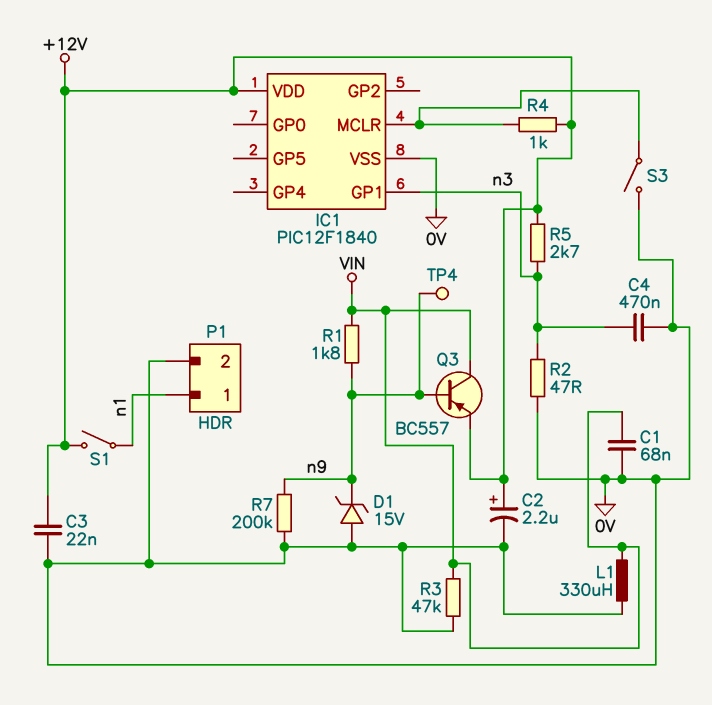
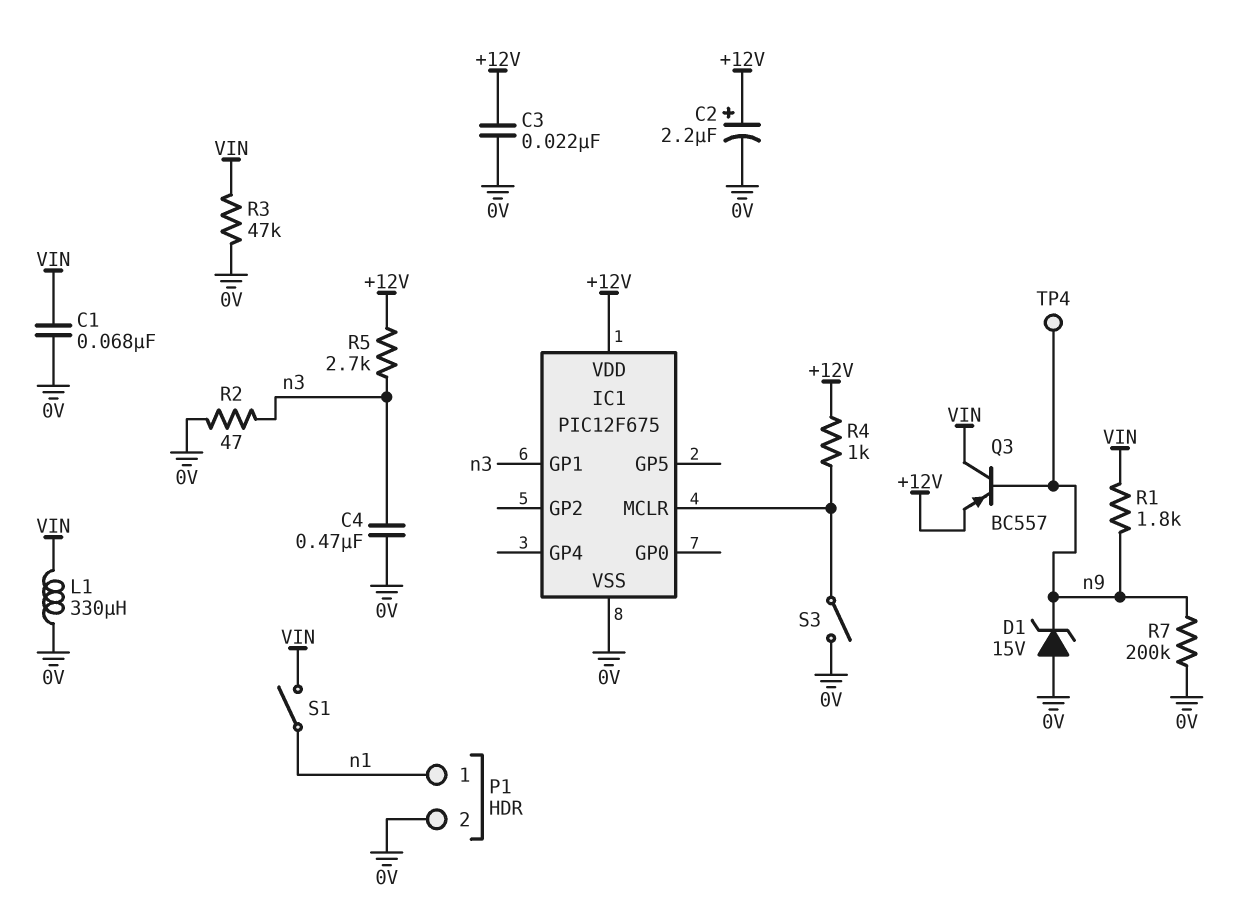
IC1: PIC12F1840 -> PIC12F675
S1: switch (+12V, n1) -> switch (VIN, n1)

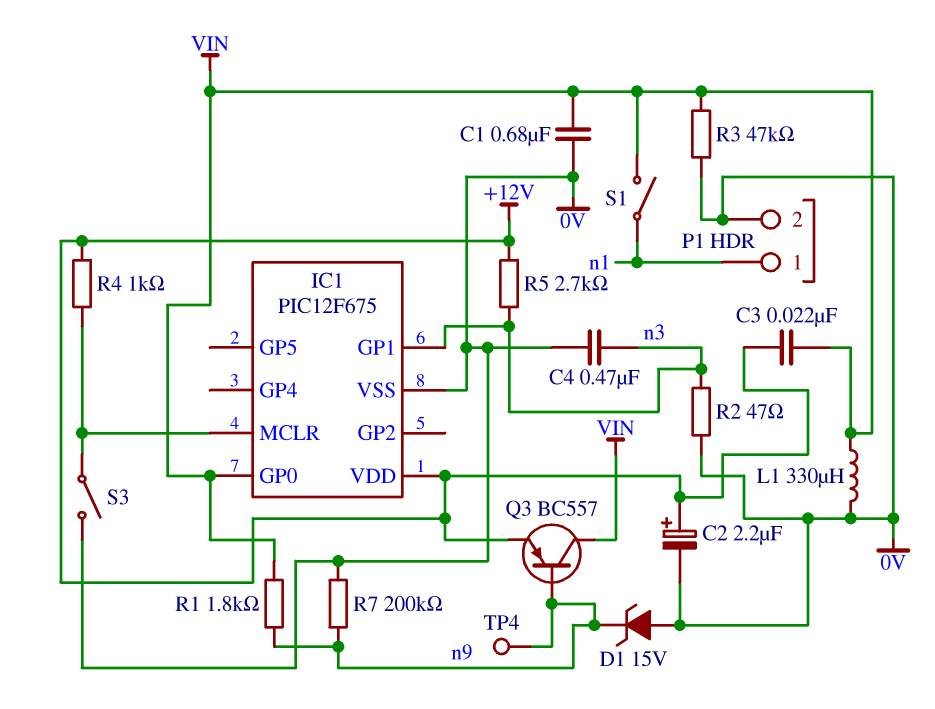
C1: 68nF (0V, VIN) -> 680nF (0V, VIN)
C3: 22nF (+12V, 0V) -> 22nF (+12V, VIN)
IC1 pin GP0: none -> VIN

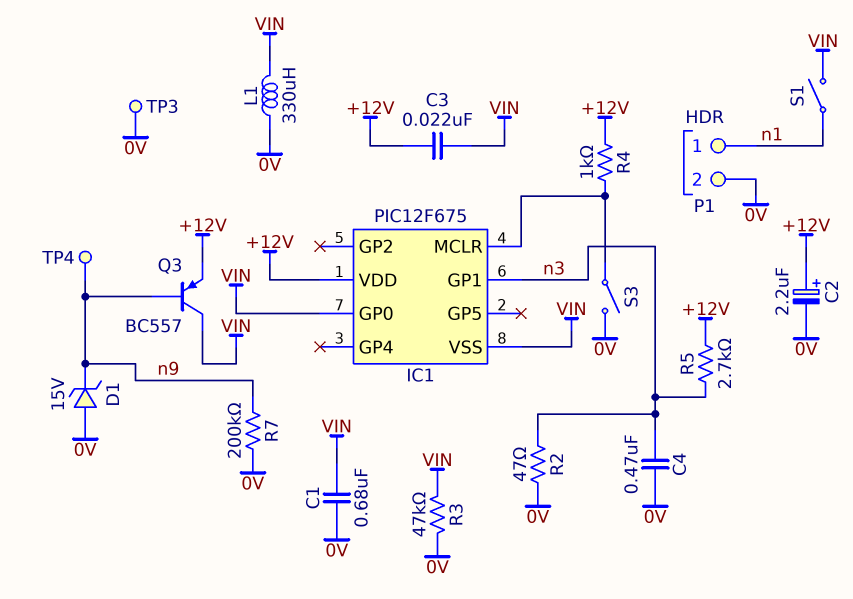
IC1 pin VSS: 0V -> VIN
R1: 1.8k (VIN, n9) -> none
TP3: none -> test point (0V)

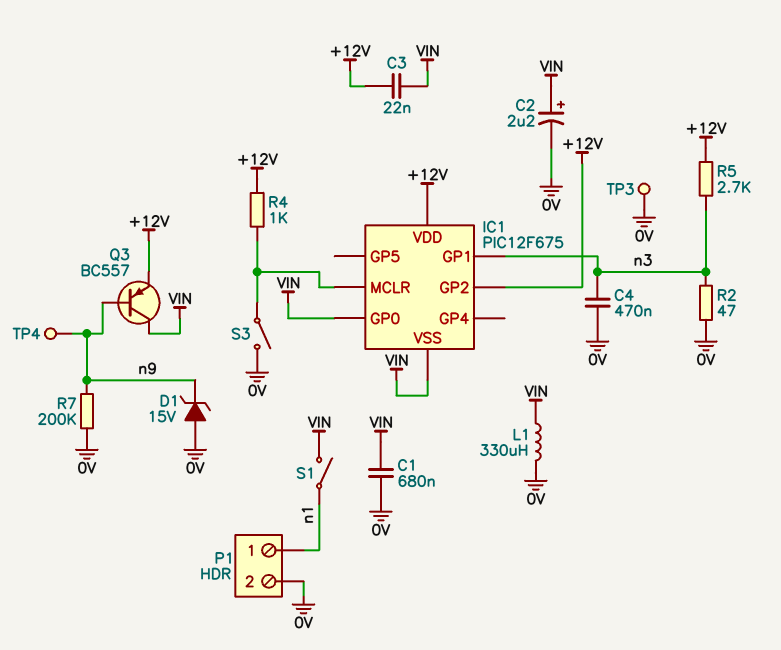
C2: 2.2uF (plus +12V, minus 0V) -> 2.2uF (plus VIN, minus 0V)
IC1 pin GP2: none -> +12V
R3: 47k (0V, VIN) -> none

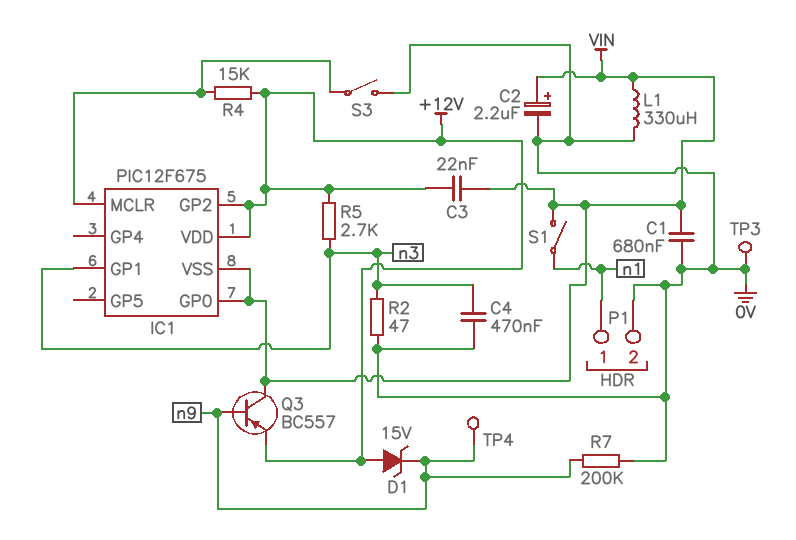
D1: zener 15V (A 0V, K n9) -> zener 15V (A +12V, K n9)
R4: 1k (+12V, IC1/MCLR) -> 15k (+12V, IC1/MCLR)

